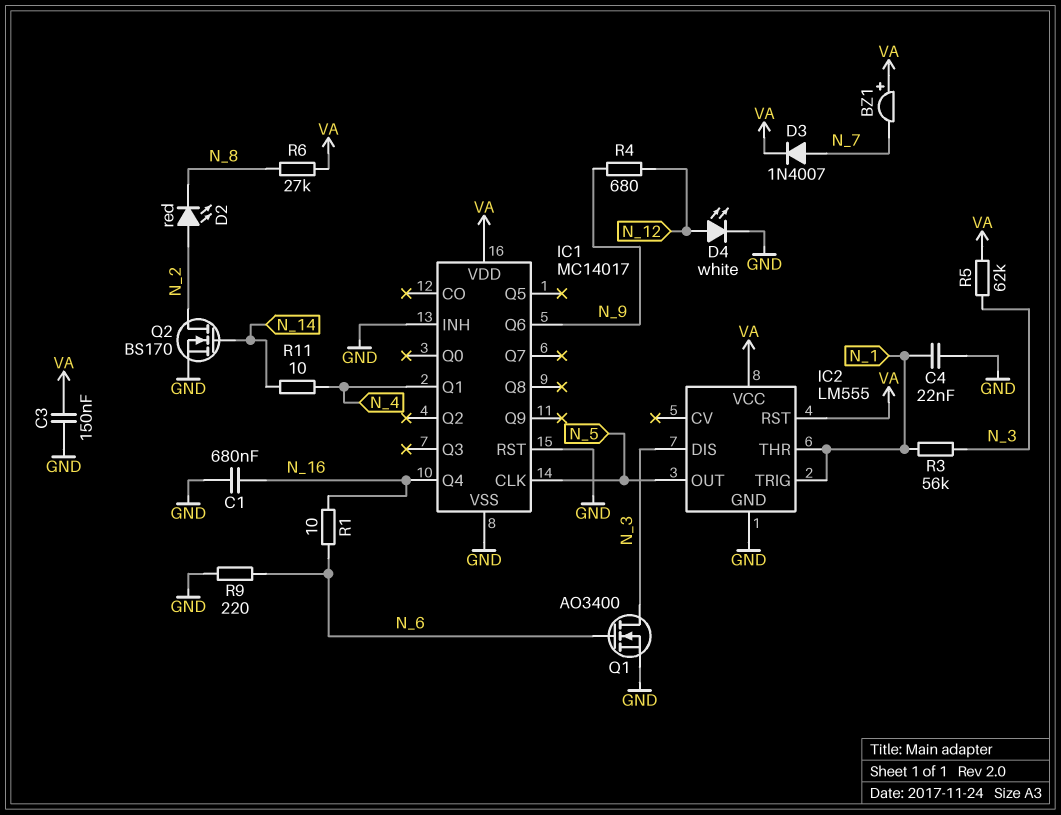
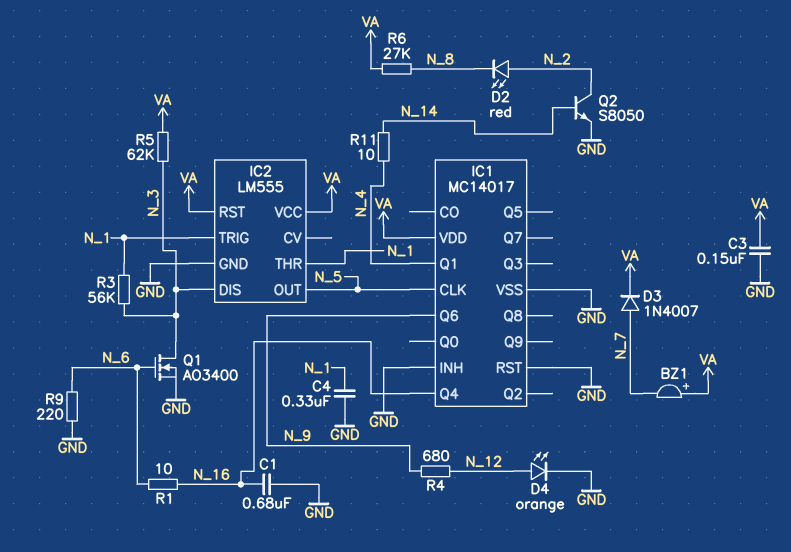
C4: 22nF (GND, N_1) -> 330nF (GND, N_1)
D4: LED white (A N_12, K GND) -> LED orange (A N_12, K GND)
Q2: NMOS BS170 (G N_14, D N_2, S GND) -> NPN S8050 (B N_14, C N_2, E GND)

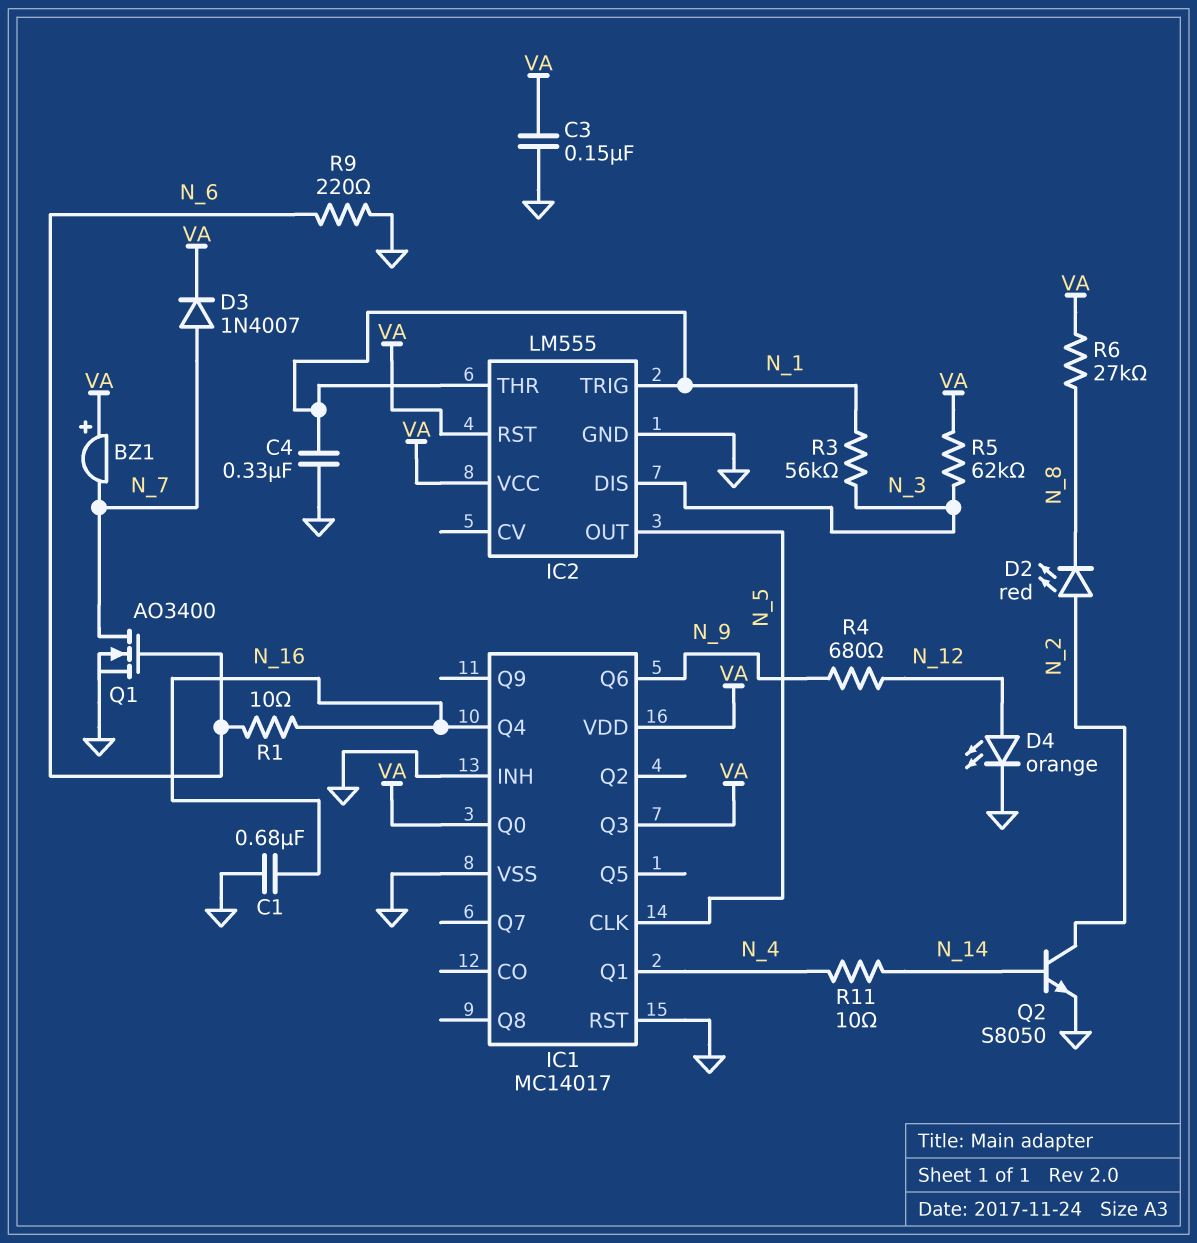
IC1 pin Q0: none -> VA
IC1 pin Q3: none -> VA
Q1: NMOS AO3400 (G N_6, D N_3, S GND) -> NMOS AO3400 (G N_6, D N_7, S GND)

